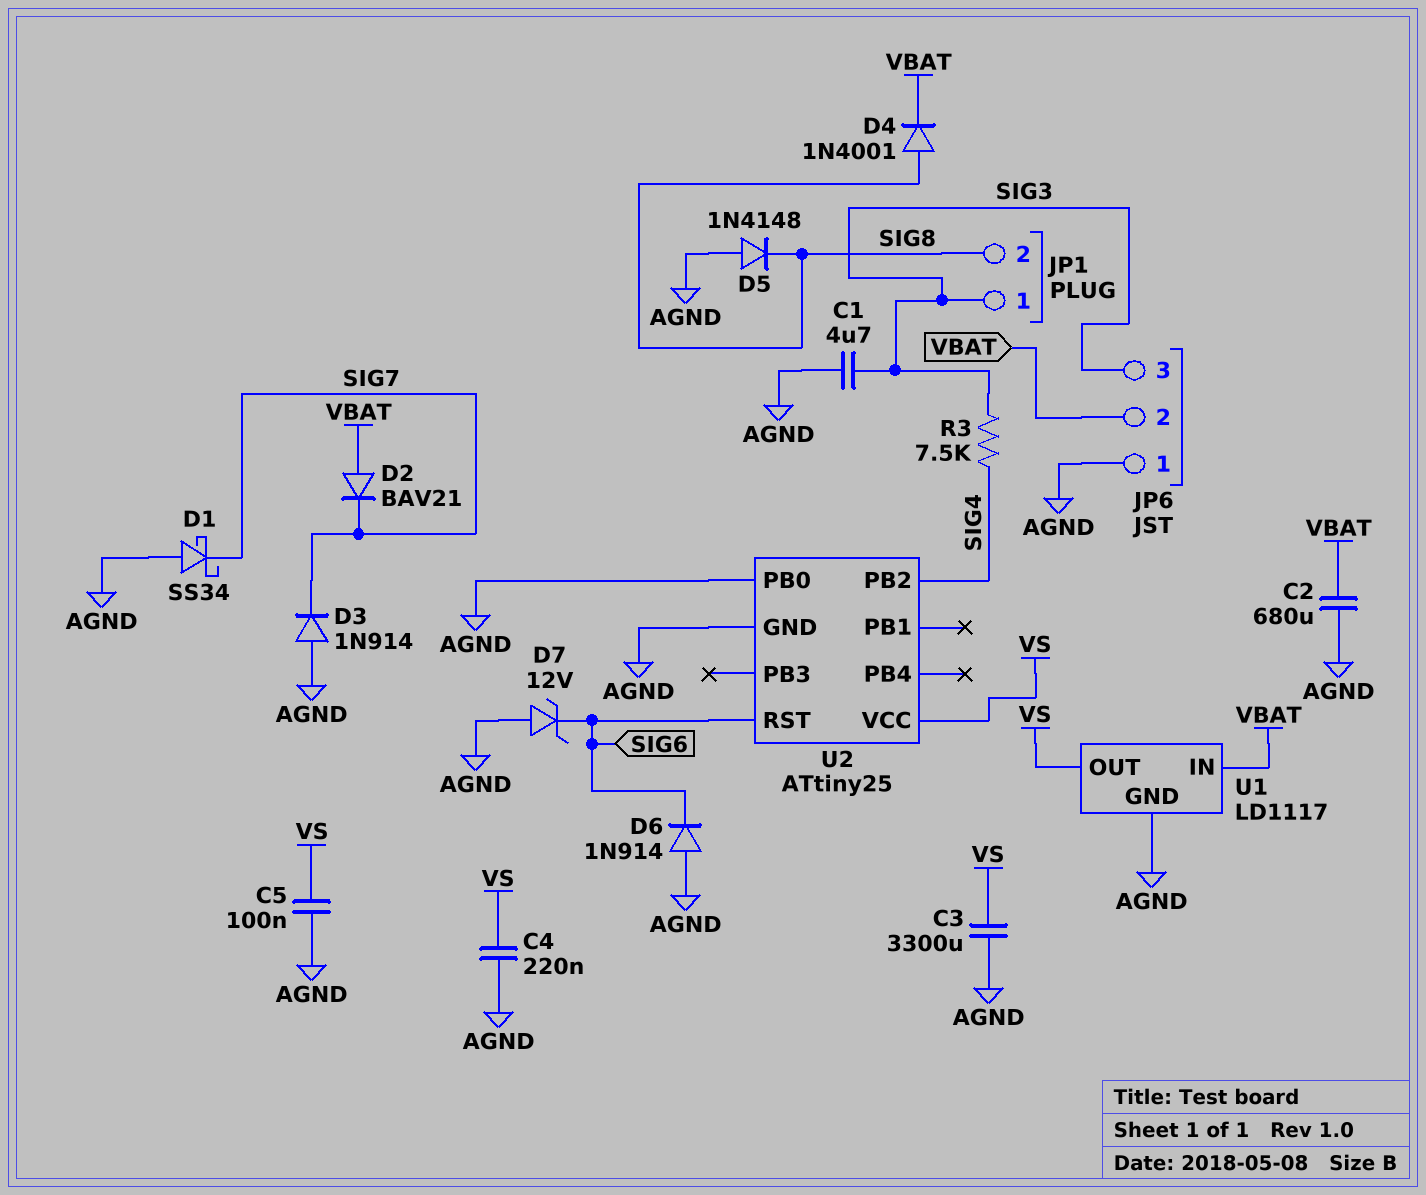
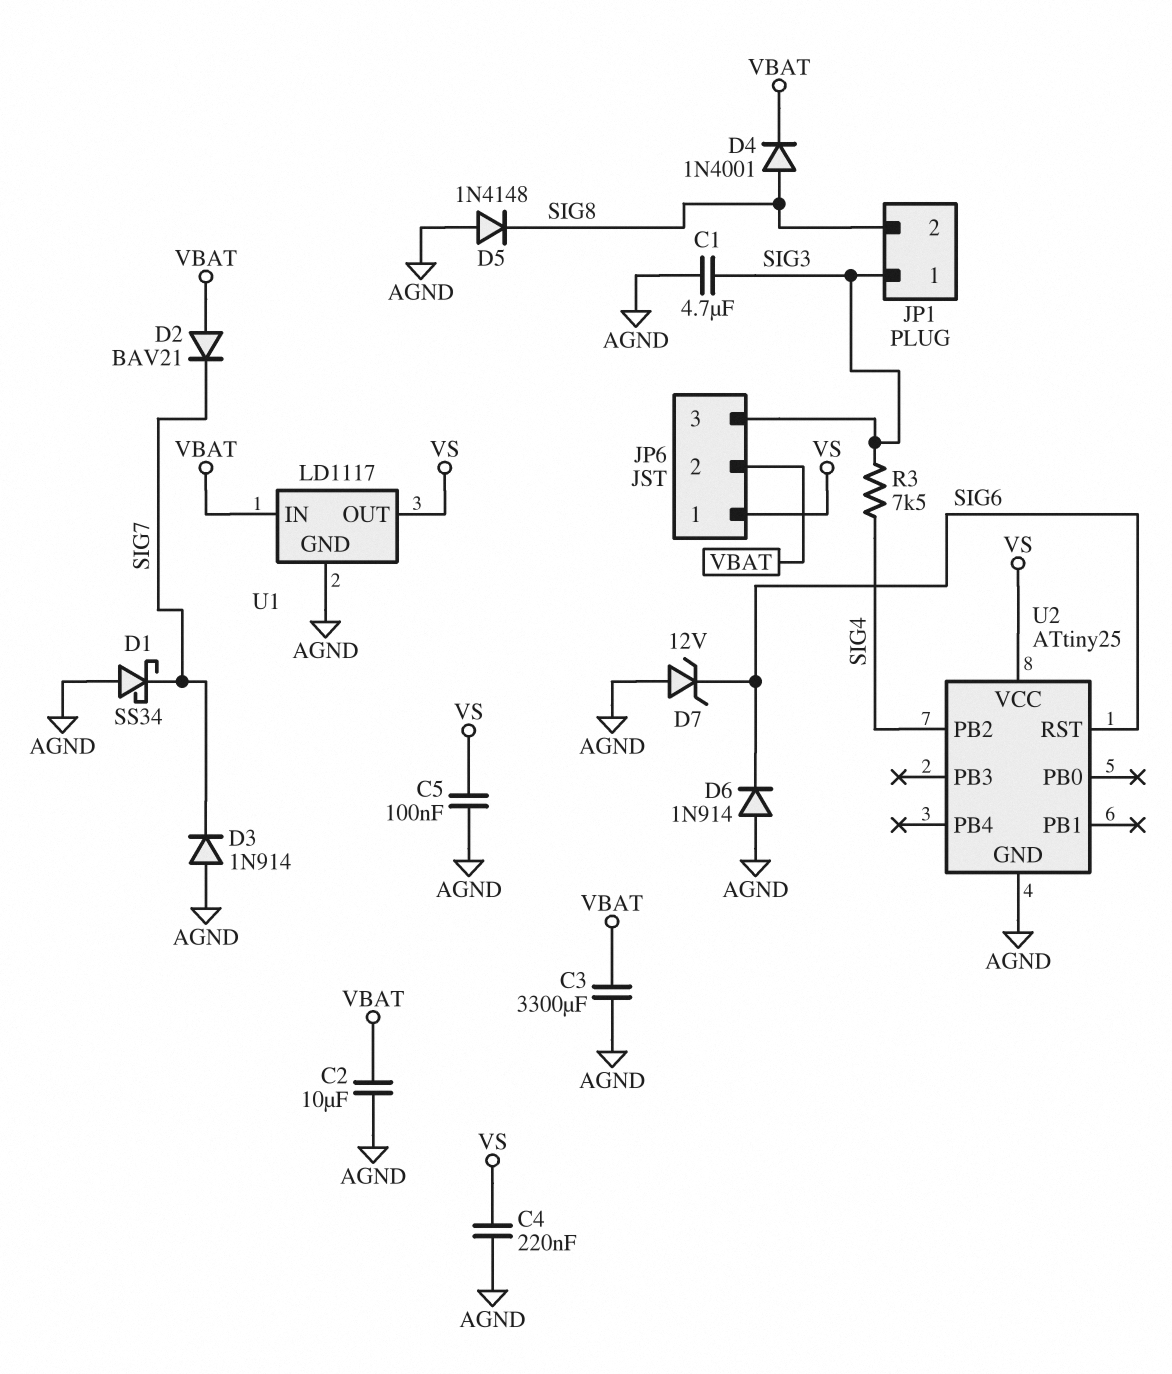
C2: 680uF (AGND, VBAT) -> 10uF (AGND, VBAT)
C3: 3300uF (AGND, VS) -> 3300uF (AGND, VBAT)
JP6 pin 1: AGND -> VS
U2 pin PB0: AGND -> none

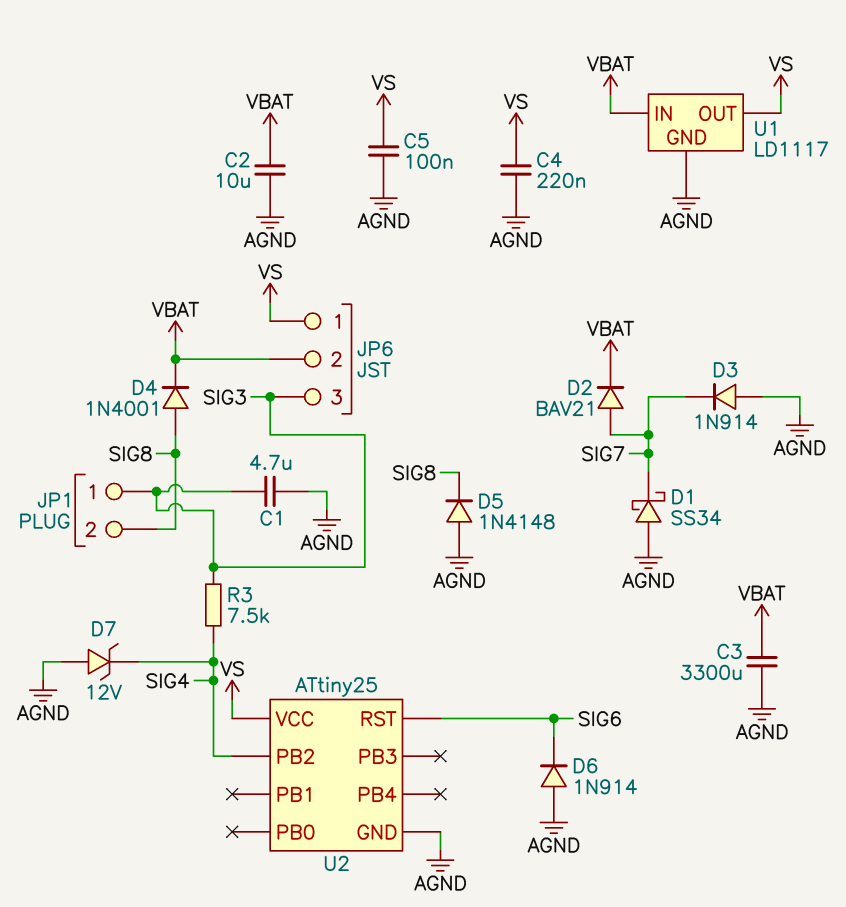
D2: diode BAV21 (A VBAT, K SIG7) -> diode BAV21 (A SIG7, K VBAT)
D7: zener 12V (A AGND, K SIG6) -> zener 12V (A AGND, K SIG4)

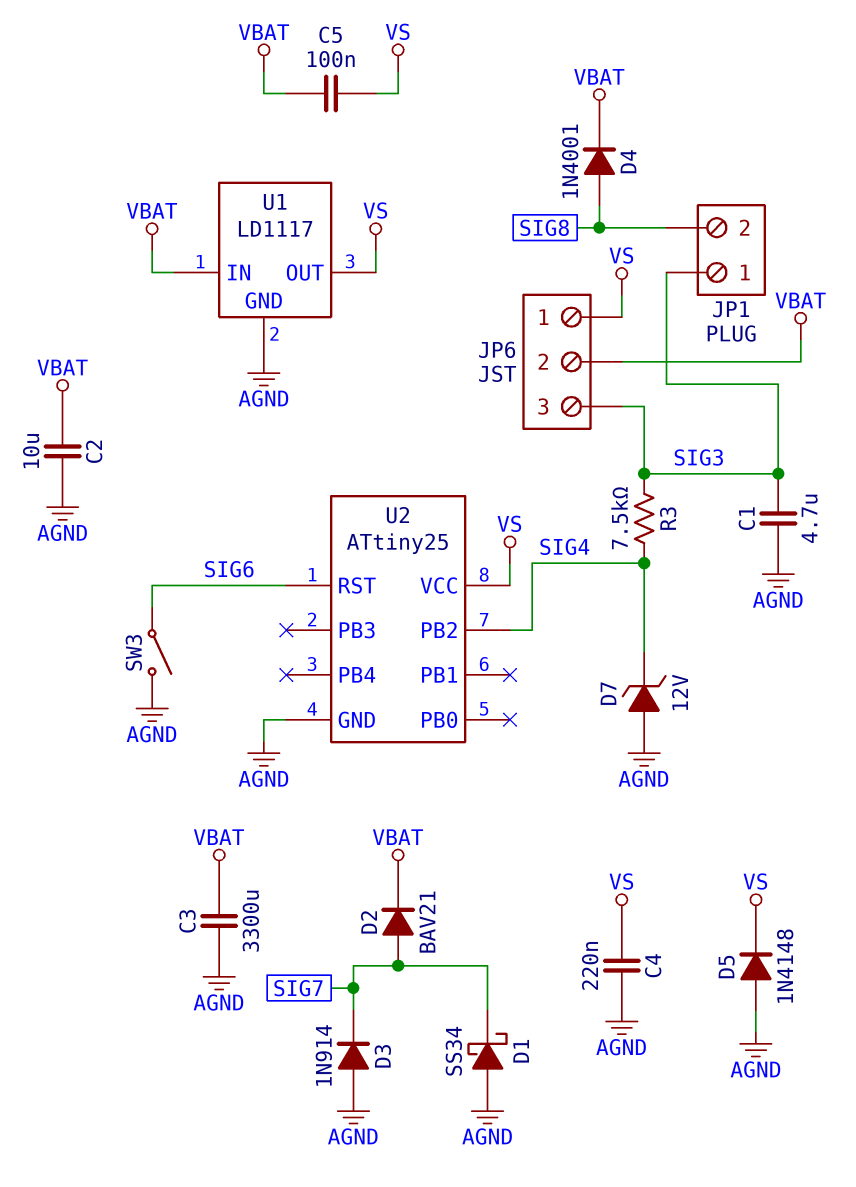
C5: 100nF (AGND, VS) -> 100nF (VBAT, VS)
D5: diode 1N4148 (A AGND, K SIG8) -> diode 1N4148 (A AGND, K VS)
D6: diode 1N914 (A AGND, K SIG6) -> none
SW3: none -> switch (AGND, SIG6)

